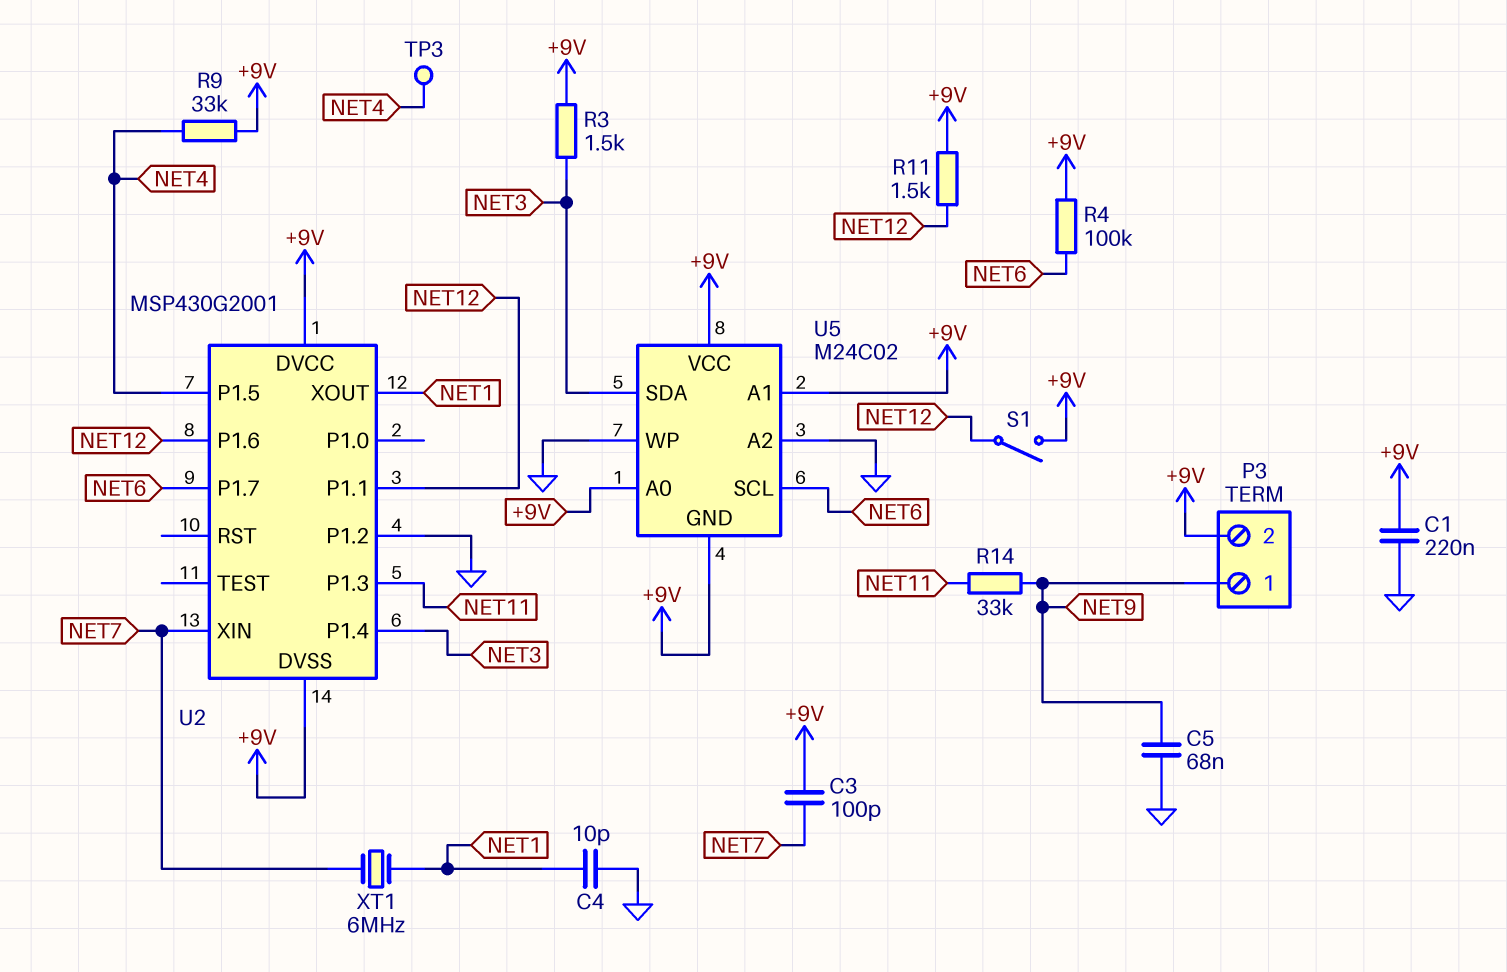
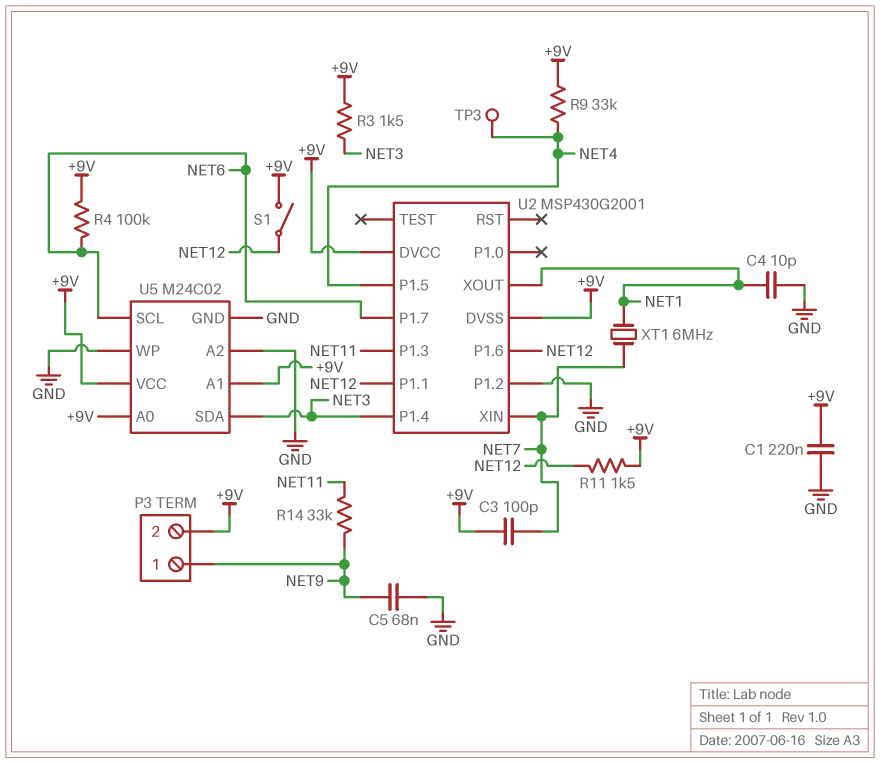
U5 pin GND: +9V -> GND

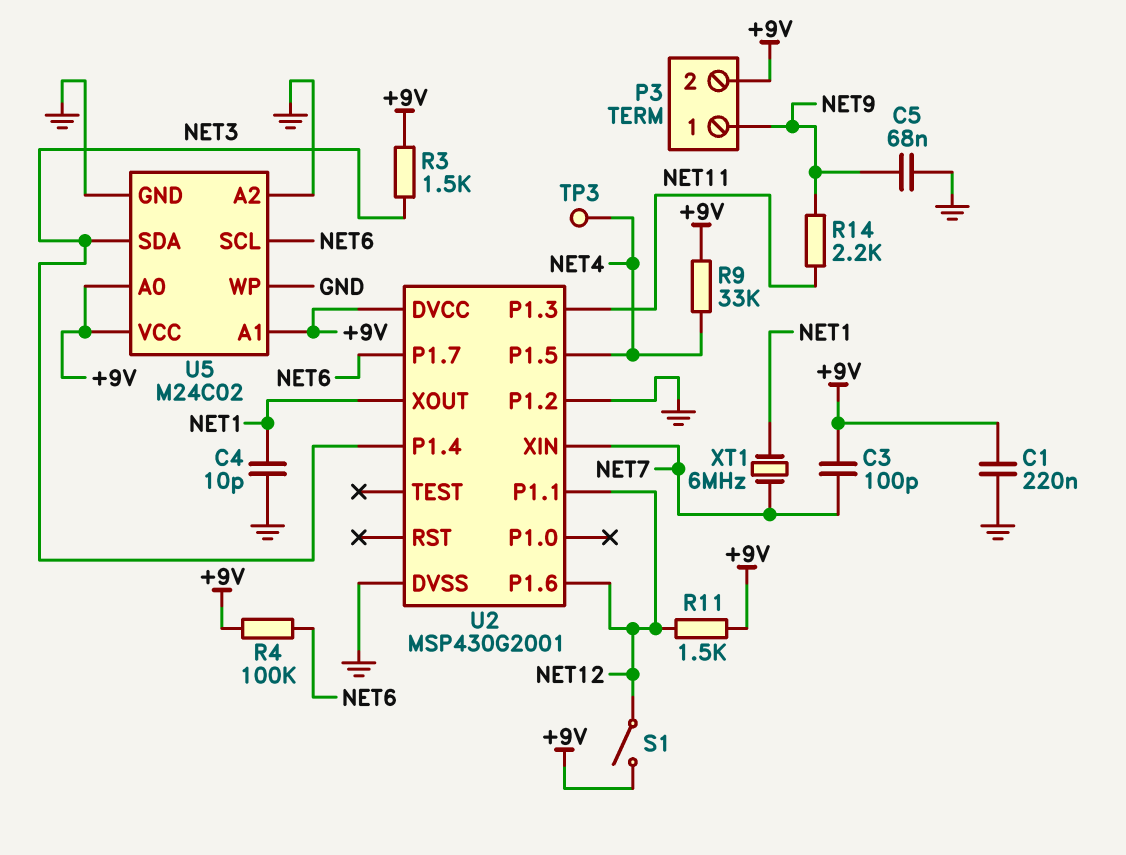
R14: 33k (NET9, NET11) -> 2.2k (NET9, NET11)
U2 pin DVSS: +9V -> GND

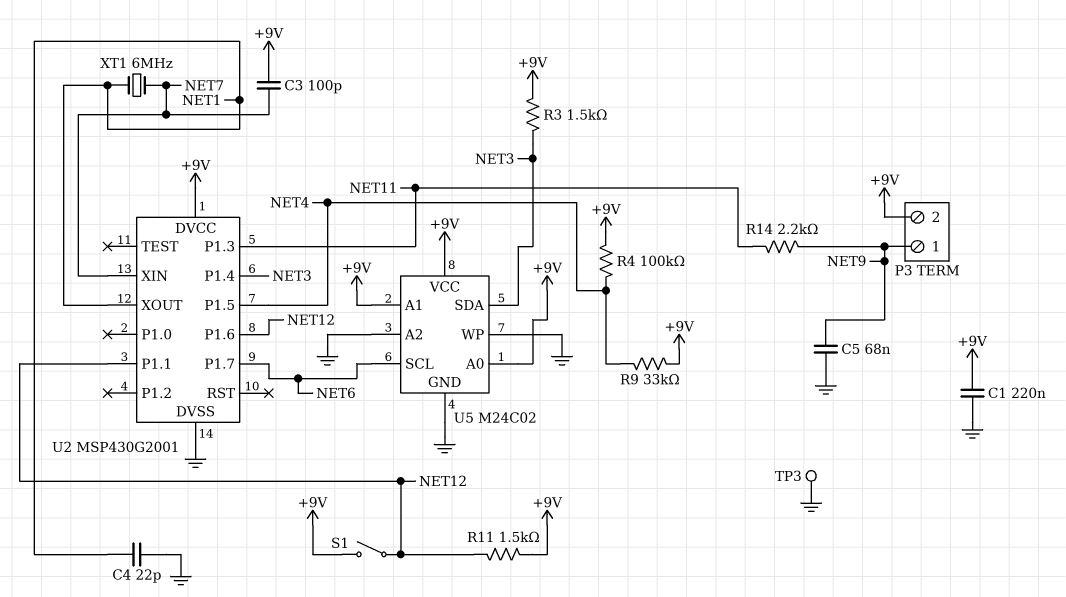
C4: 10pF (GND, NET1) -> 22pF (GND, NET1)
R4: 100k (+9V, NET6) -> 100k (+9V, NET4)
TP3: test point (NET4) -> test point (GND)
U2 pin P1.2: GND -> none

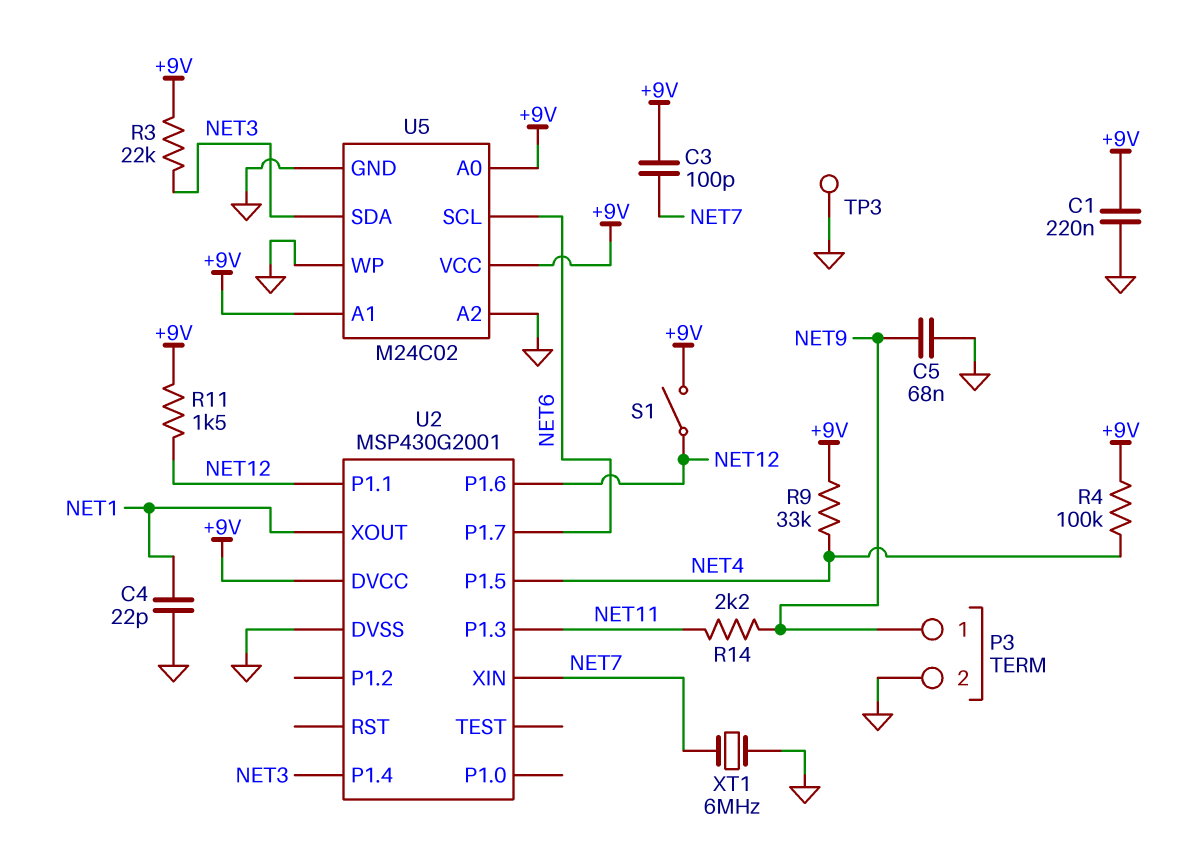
P3 pin 2: +9V -> GND
R3: 1.5k (+9V, NET3) -> 22k (+9V, NET3)
XT1: 6MHz (NET1, NET7) -> 6MHz (GND, NET7)

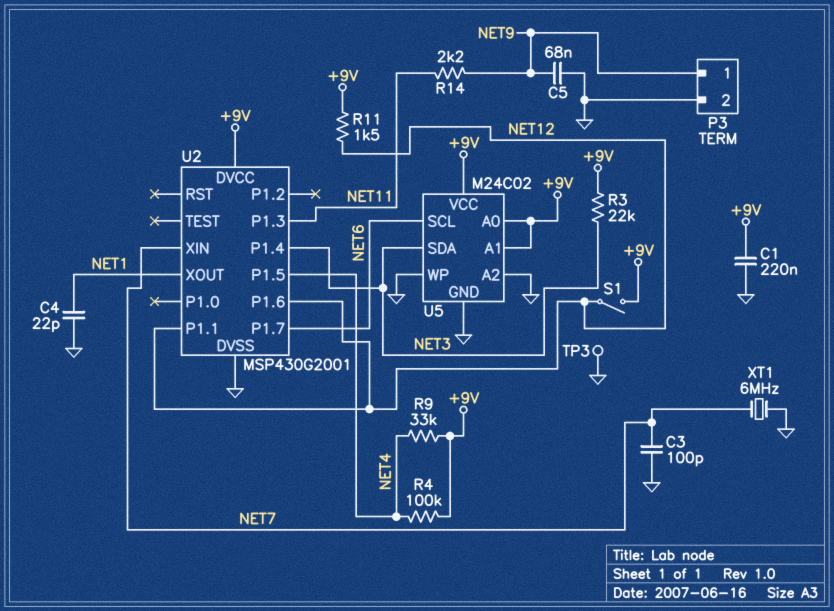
C3: 100pF (+9V, NET7) -> 100pF (GND, NET7)

